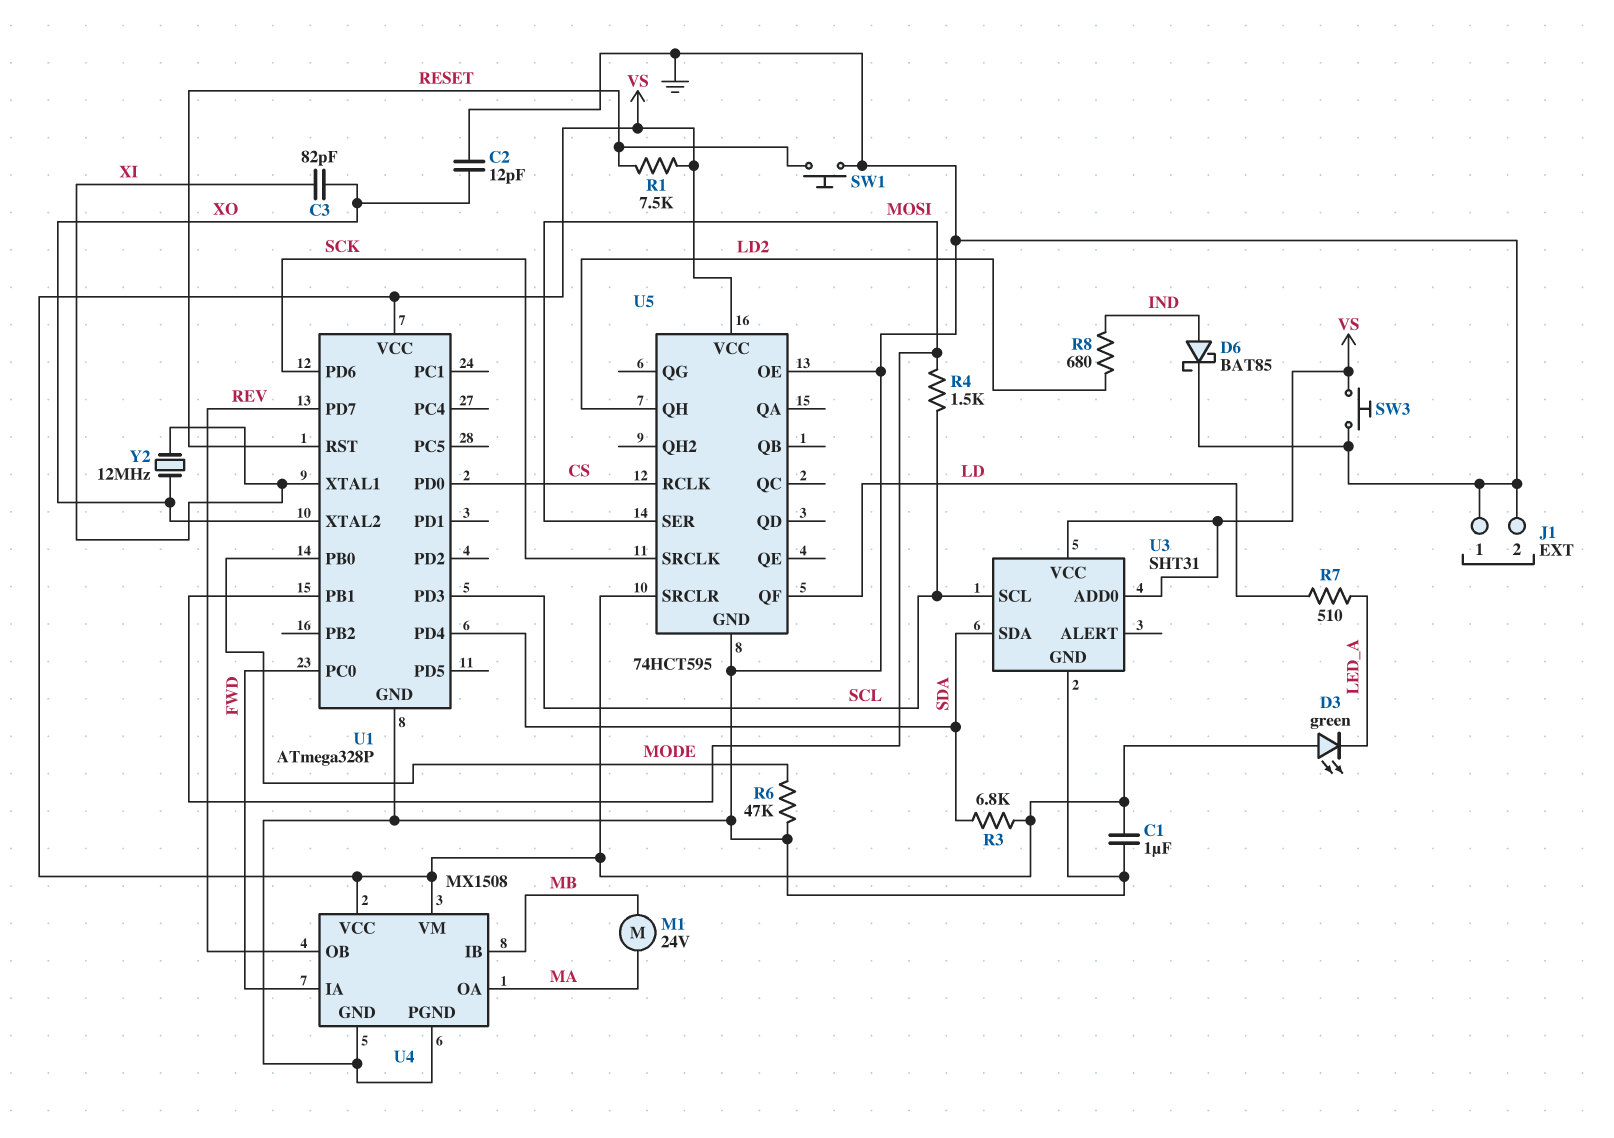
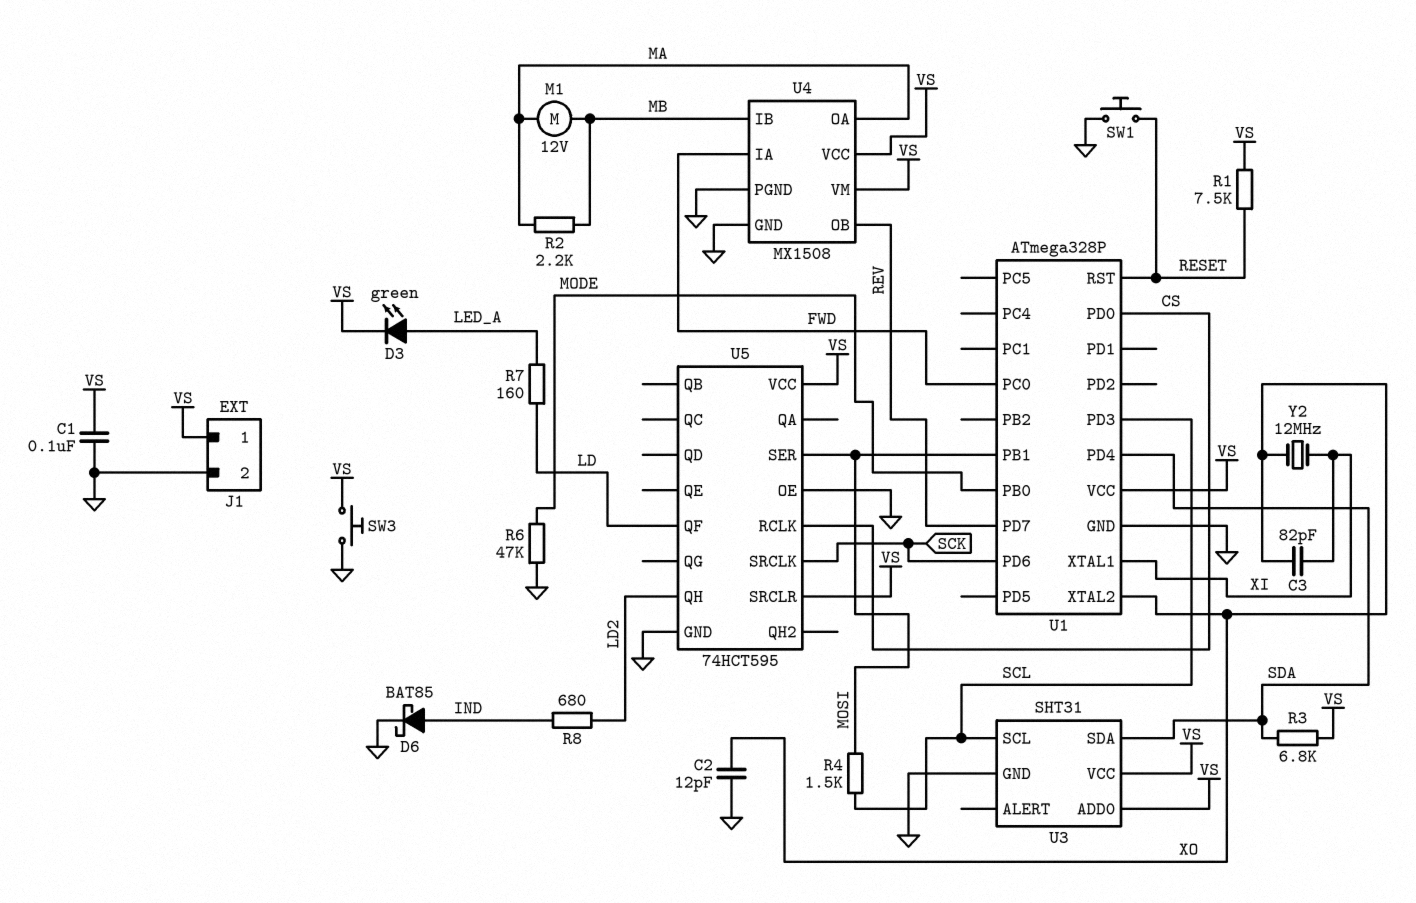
C1: 1uF (GND, VS) -> 100nF (GND, VS)
D3: LED green (A VS, K LED_A) -> LED green (A LED_A, K VS)
J1 pin 1: GND -> VS
M1: motor 24V (MA, MB) -> motor 12V (MA, MB)
R2: none -> 2.2k (MA, MB)
R7: 510 (LD, LED_A) -> 160 (LD, LED_A)

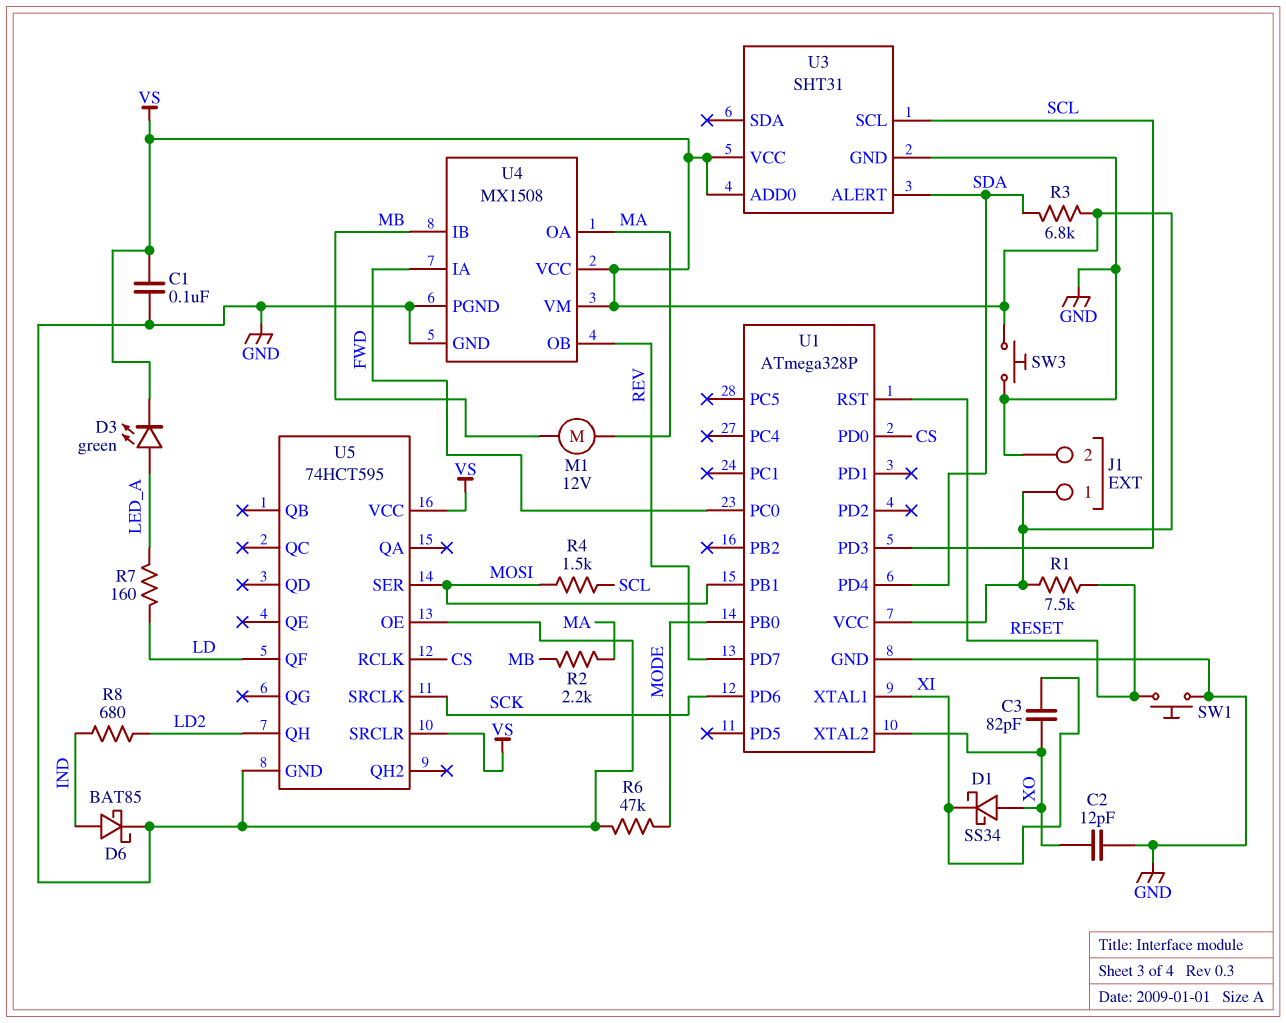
D1: none -> schottky SS34 (A XO, K XI)
U3 pin ALERT: none -> SDA
U3 pin SDA: SDA -> none
Y2: 12MHz (XI, XO) -> none

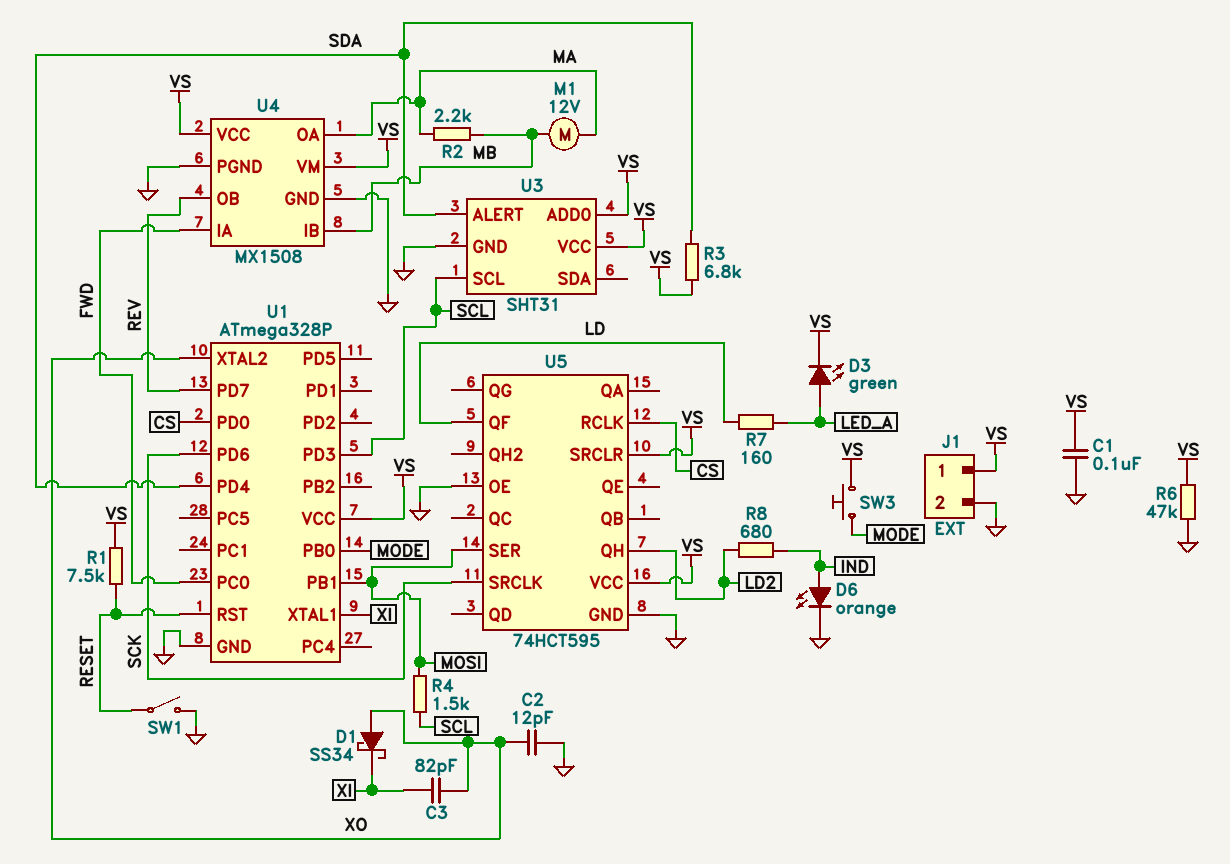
D6: schottky BAT85 (A IND, K GND) -> LED orange (A IND, K GND)
R6: 47k (GND, MODE) -> 47k (GND, VS)
SW1: button (GND, RESET) -> switch (GND, RESET)
SW3: button (GND, VS) -> button (MODE, VS)

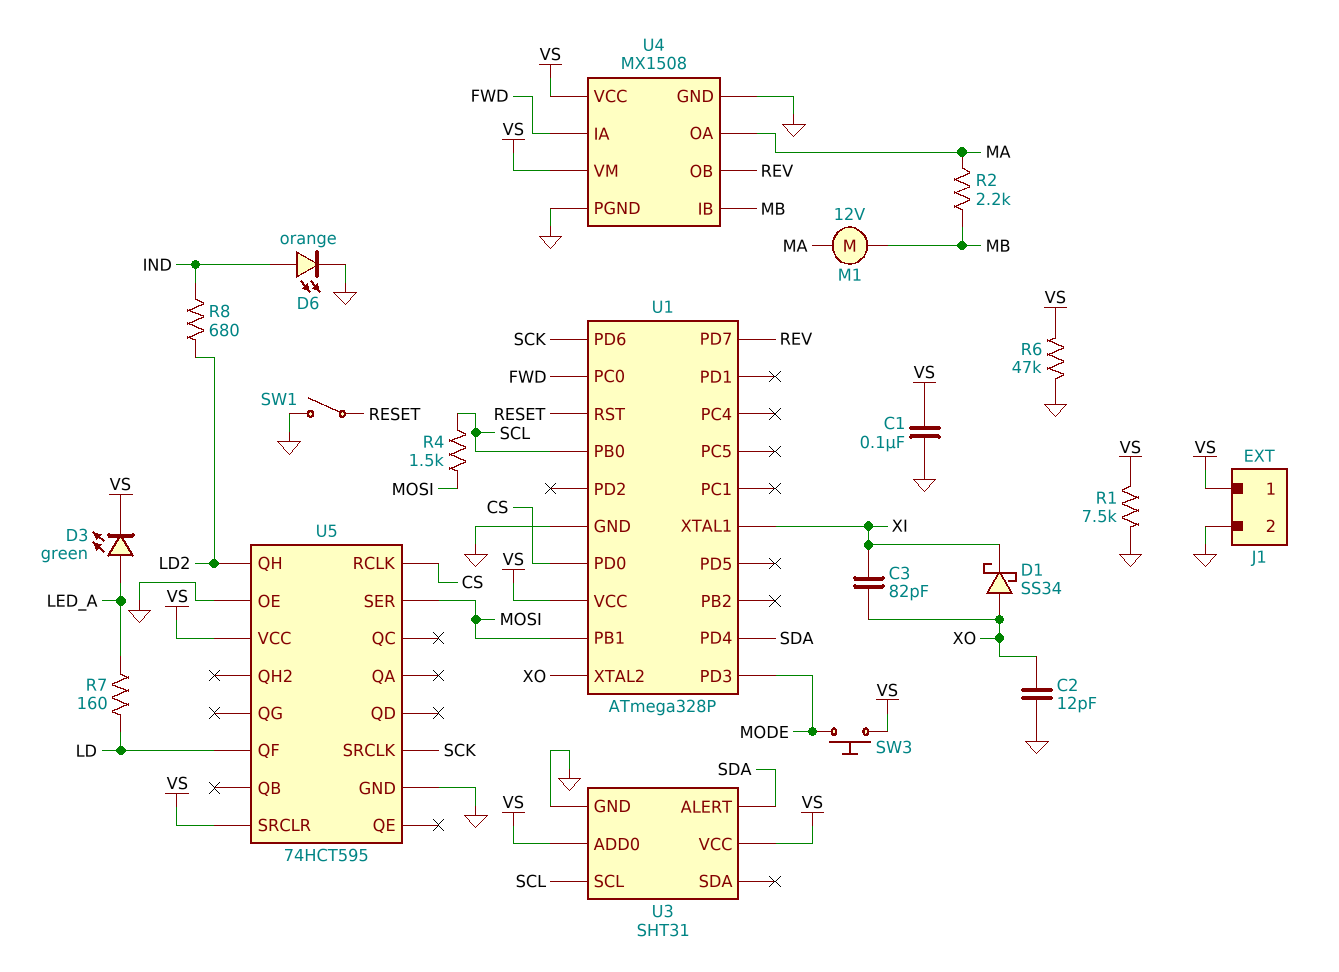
R1: 7.5k (RESET, VS) -> 7.5k (GND, VS)
R3: 6.8k (SDA, VS) -> none
U1 pin PB0: MODE -> SCL
U1 pin PD3: SCL -> MODE

